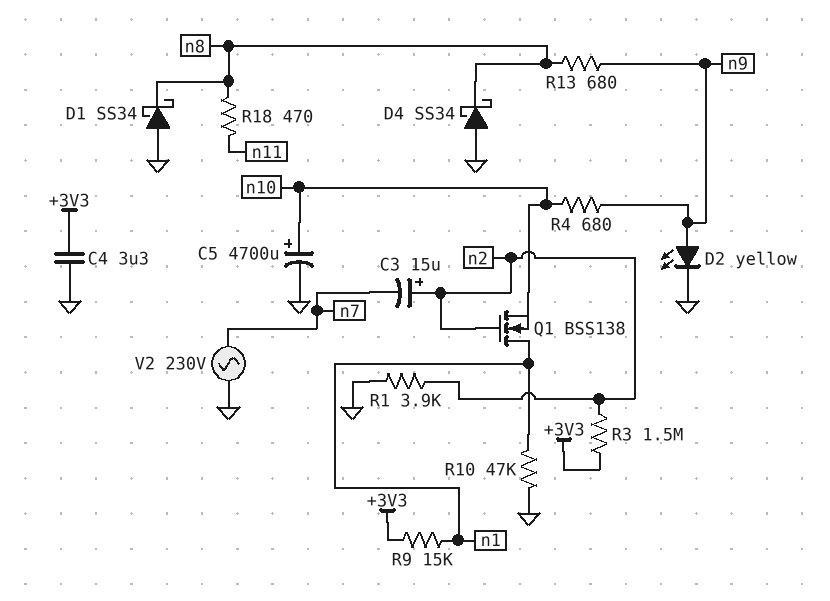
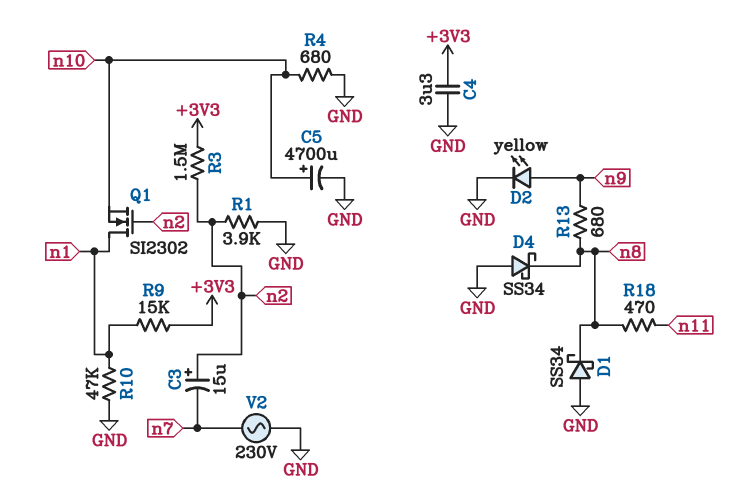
Q1: NMOS BSS138 (G n2, D n1, S n10) -> NMOS SI2302 (G n2, D n1, S n10)
R4: 680 (n9, n10) -> 680 (GND, n10)

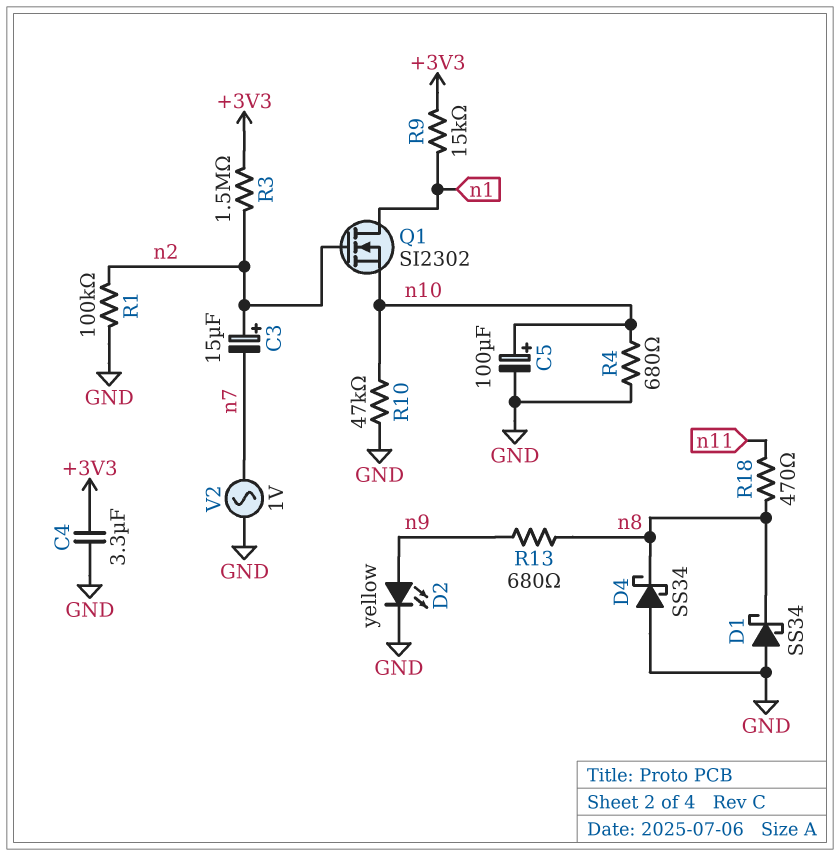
C5: 4700uF (plus n10, minus GND) -> 100uF (plus n10, minus GND)
R1: 3.9k (GND, n2) -> 100k (GND, n2)
R10: 47k (GND, n1) -> 47k (GND, n10)
V2: AC 230V (GND, n7) -> AC 1V (GND, n7)

